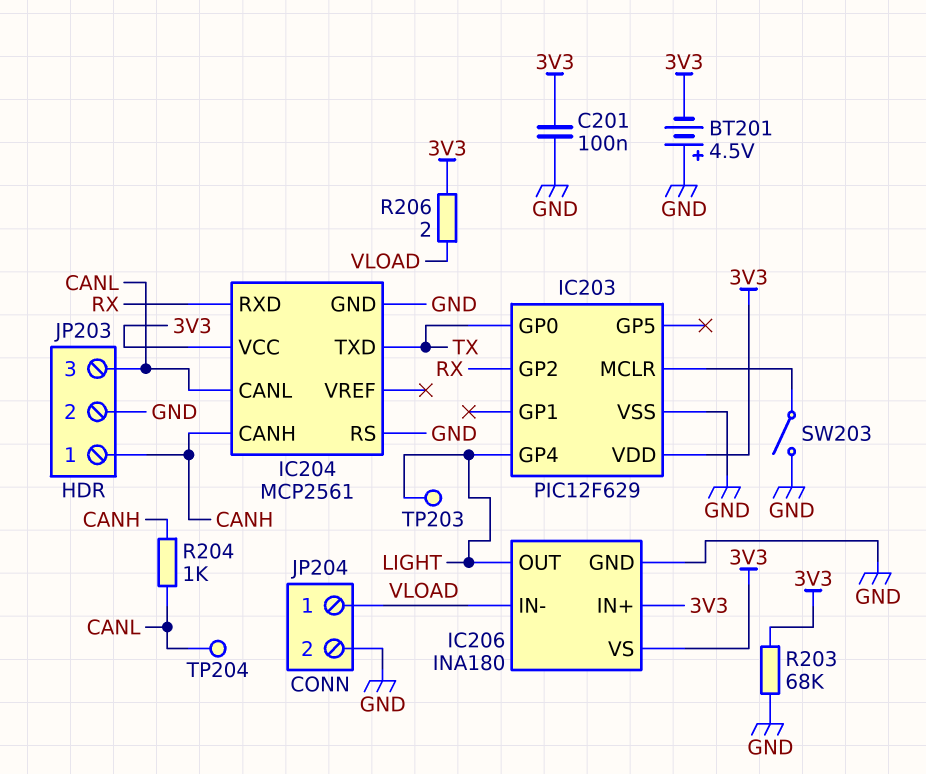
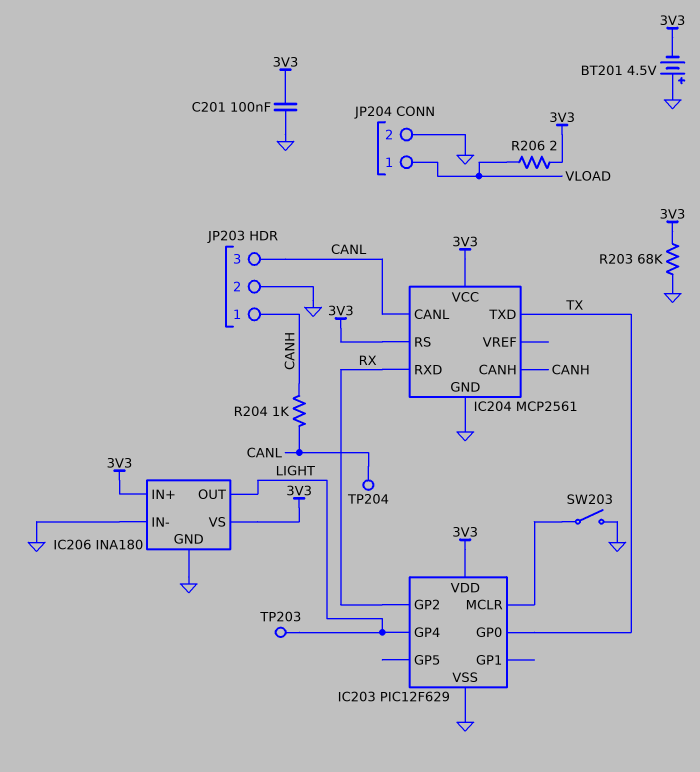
IC204 pin RS: GND -> 3V3
IC206 pin IN-: VLOAD -> GND

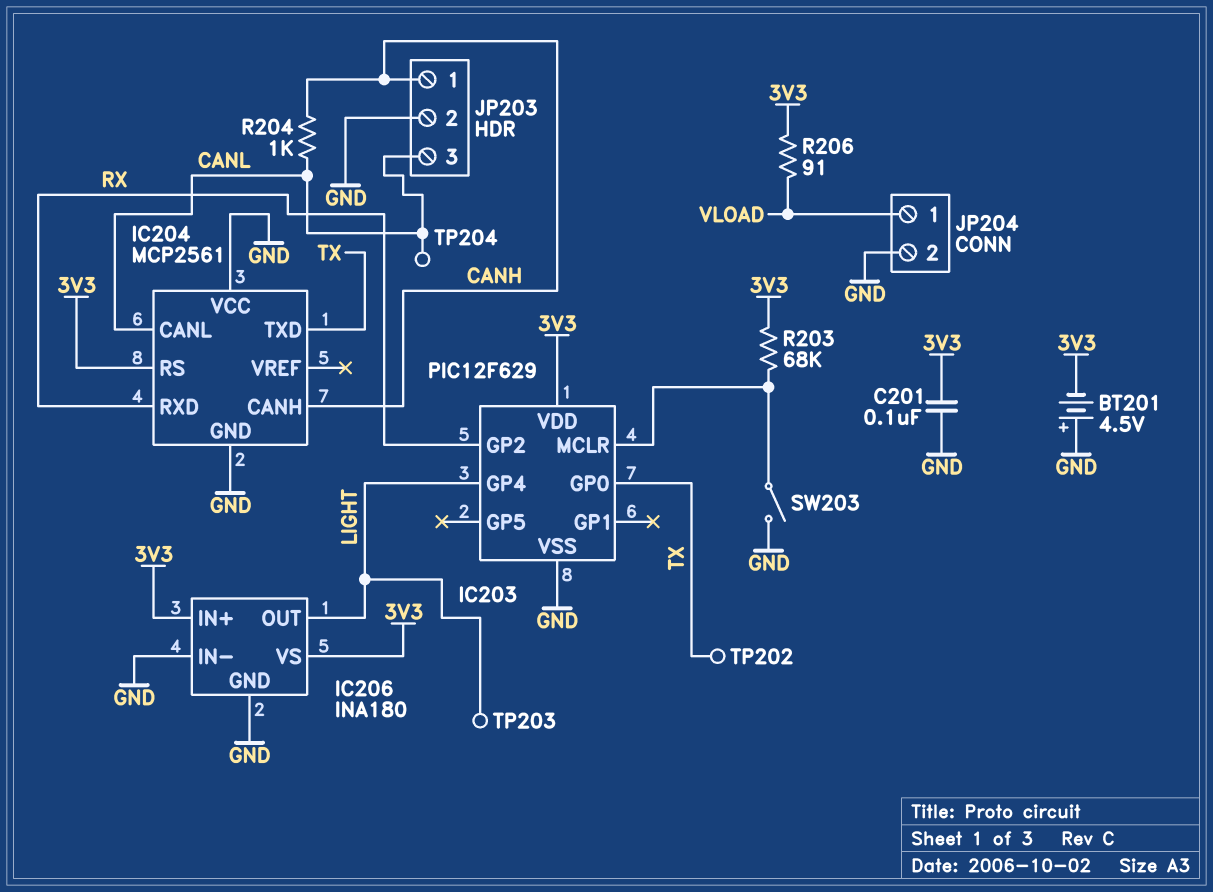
IC204 pin VCC: 3V3 -> GND
R203: 68k (3V3, GND) -> 68k (3V3, IC203/MCLR)
R206: 2 (3V3, VLOAD) -> 91 (3V3, VLOAD)
TP202: none -> test point (TX)

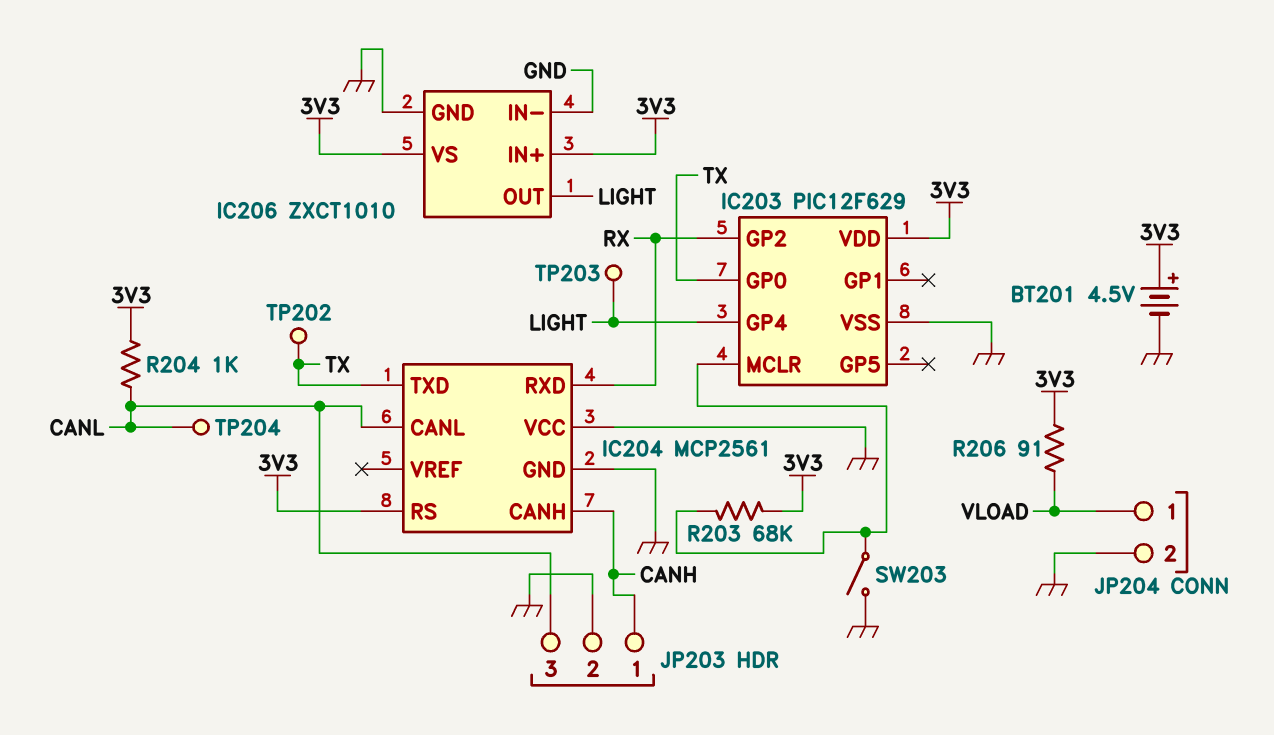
BT201: 4.5V (plus GND, minus 3V3) -> 4.5V (plus 3V3, minus GND)
C201: 100nF (3V3, GND) -> none
IC206: INA180 -> ZXCT1010
R204: 1k (CANH, CANL) -> 1k (3V3, CANL)

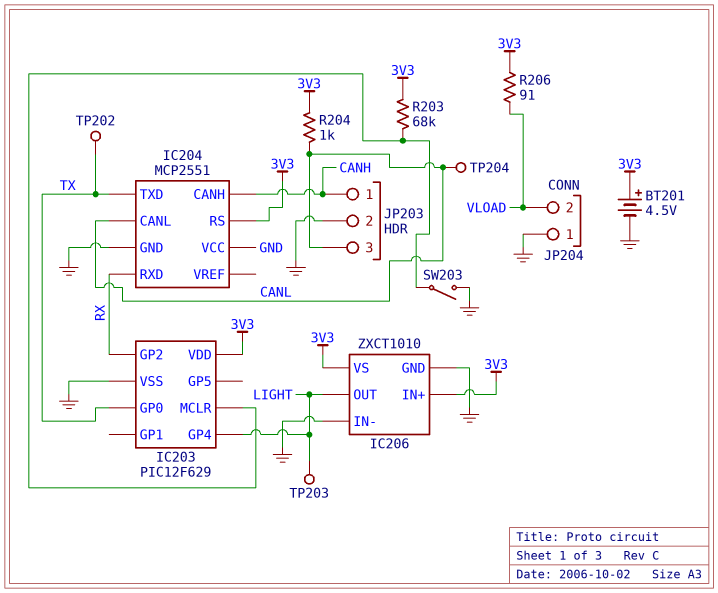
IC204: MCP2561 -> MCP2551
JP204 pin 1: VLOAD -> GND
JP204 pin 2: GND -> VLOAD

